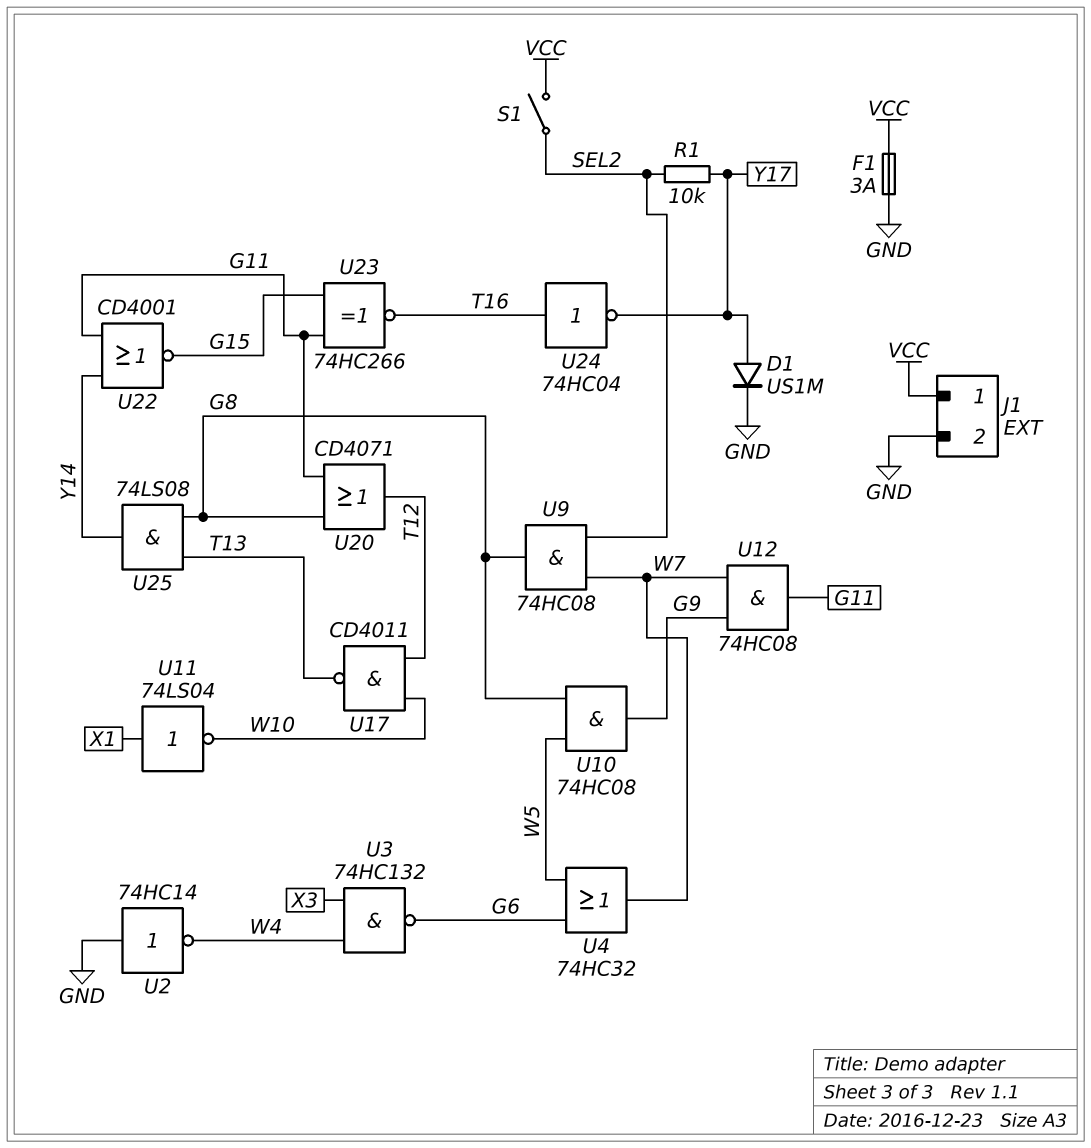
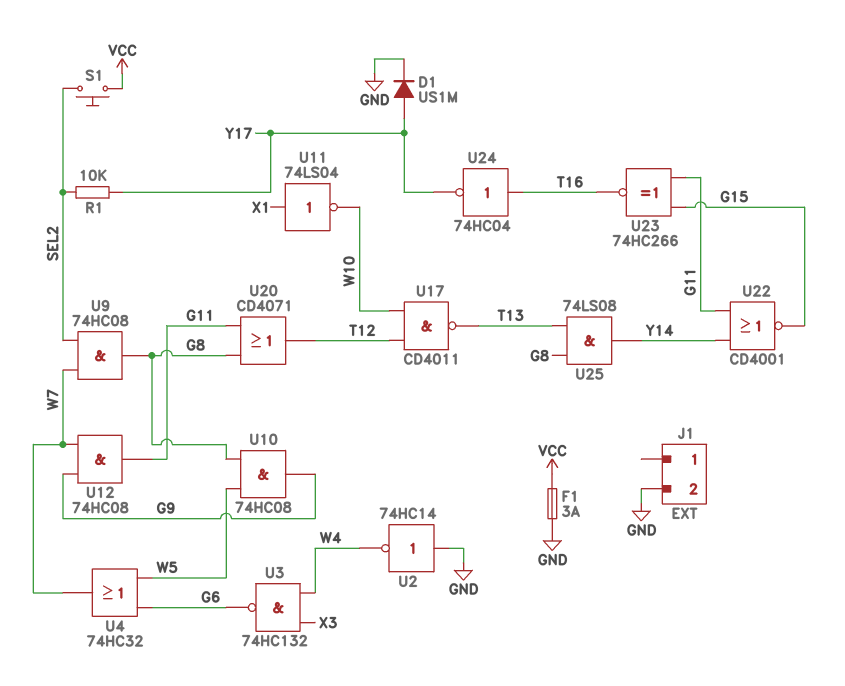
J1 pin 1: VCC -> none
S1: switch (SEL2, VCC) -> button (SEL2, VCC)

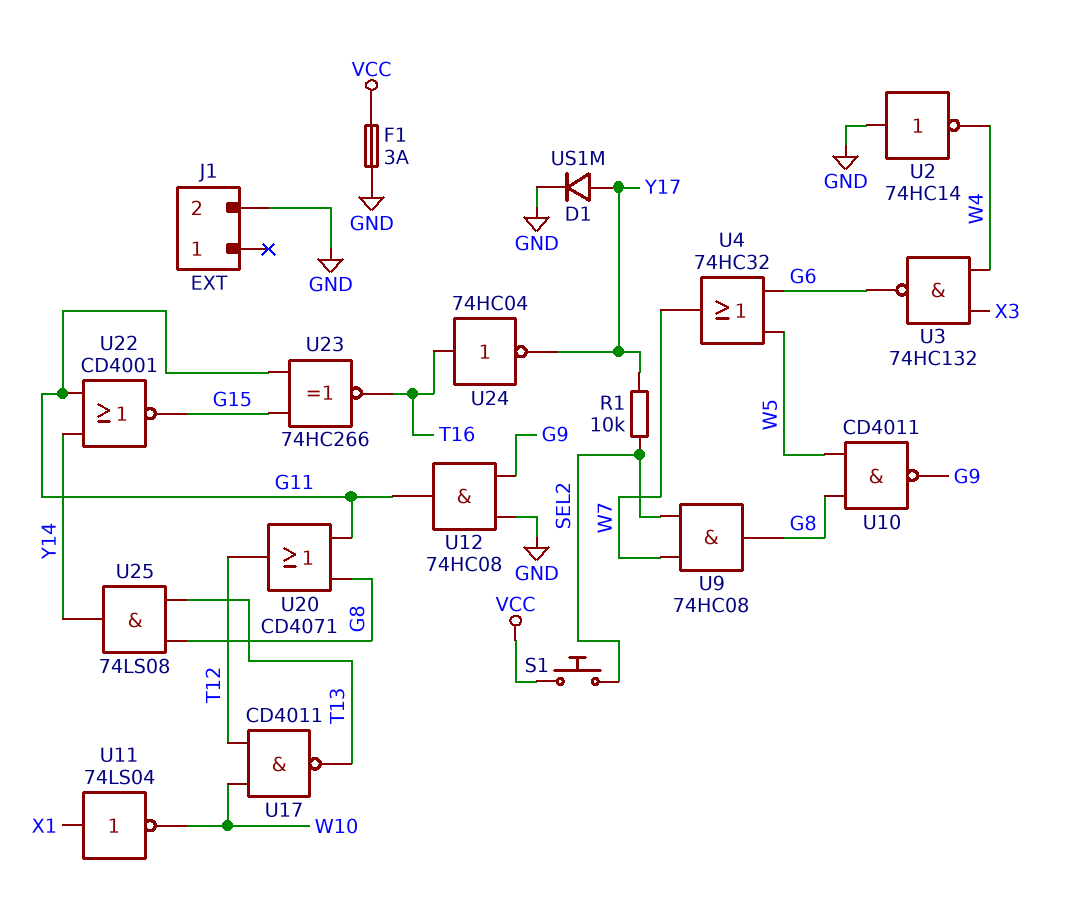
U10: AND 74HC08 (in G8, in W5, out G9) -> NAND CD4011 (in G8, in W5, out G9)
U12: AND 74HC08 (in G9, in W7, out G11) -> AND 74HC08 (in G9, in GND, out G11)

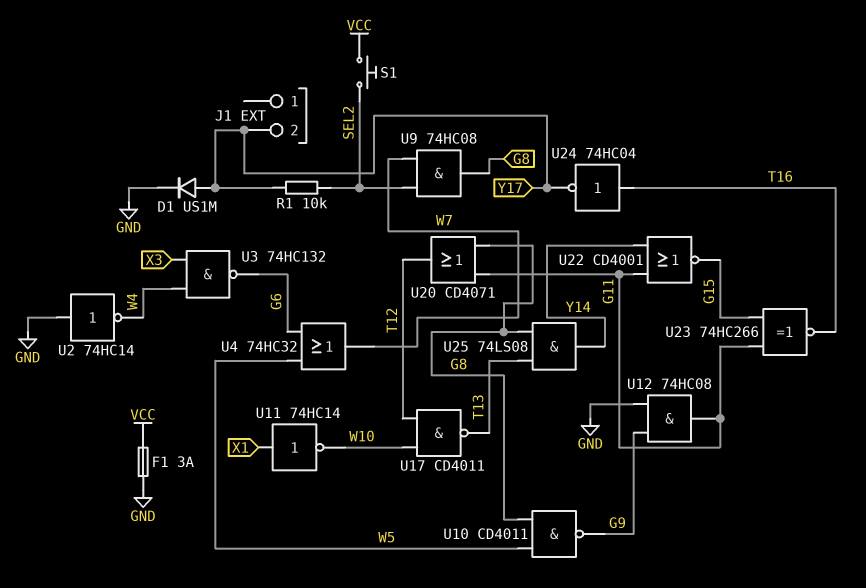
J1 pin 2: GND -> Y17
U11: NOT 74LS04 (in X1, out W10) -> NOT 74HC14 (in X1, out W10)

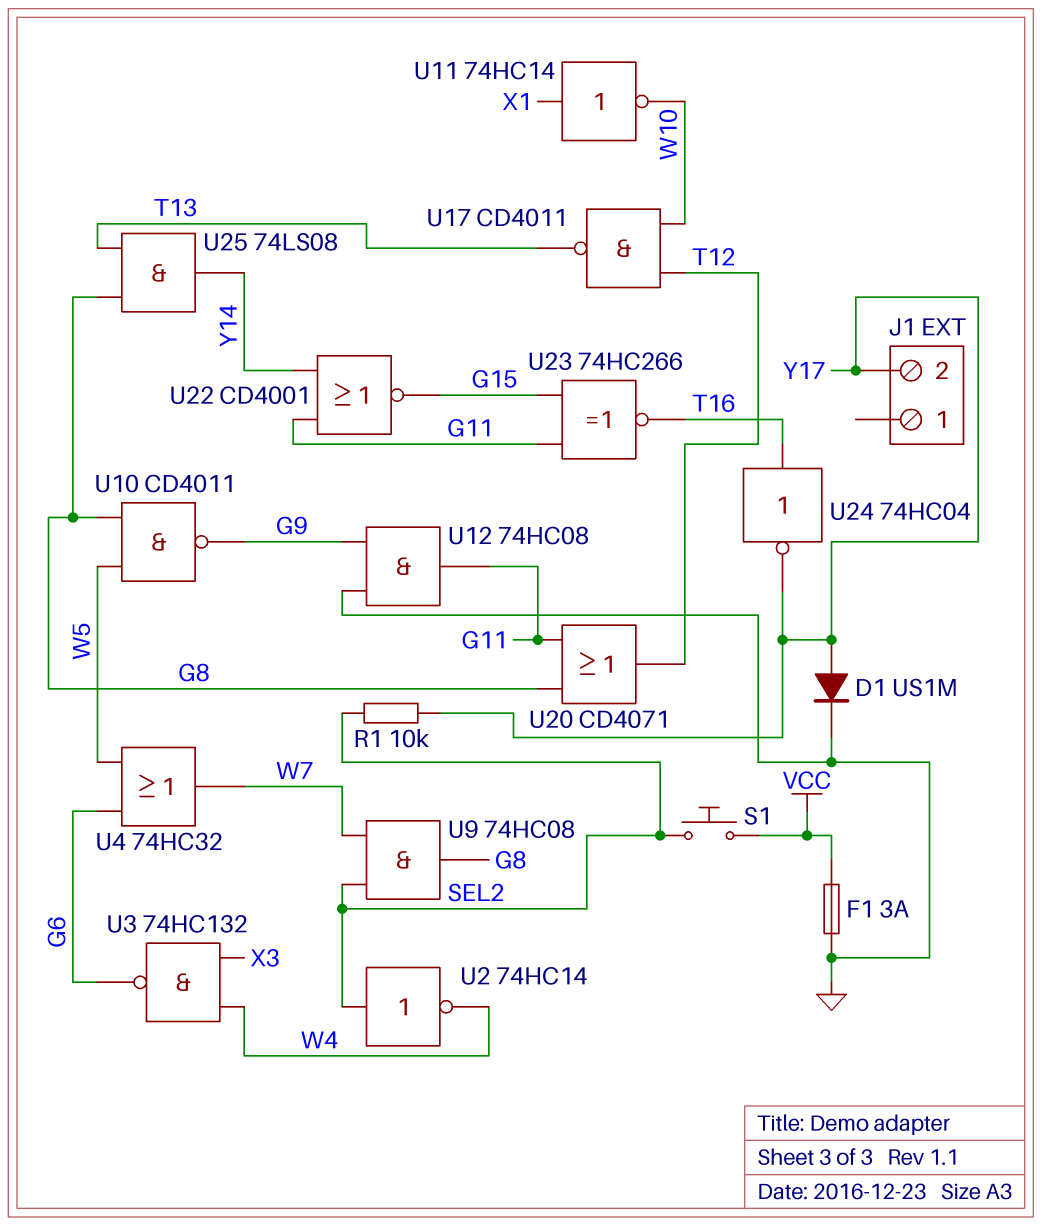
U2: NOT 74HC14 (in GND, out W4) -> NOT 74HC14 (in SEL2, out W4)

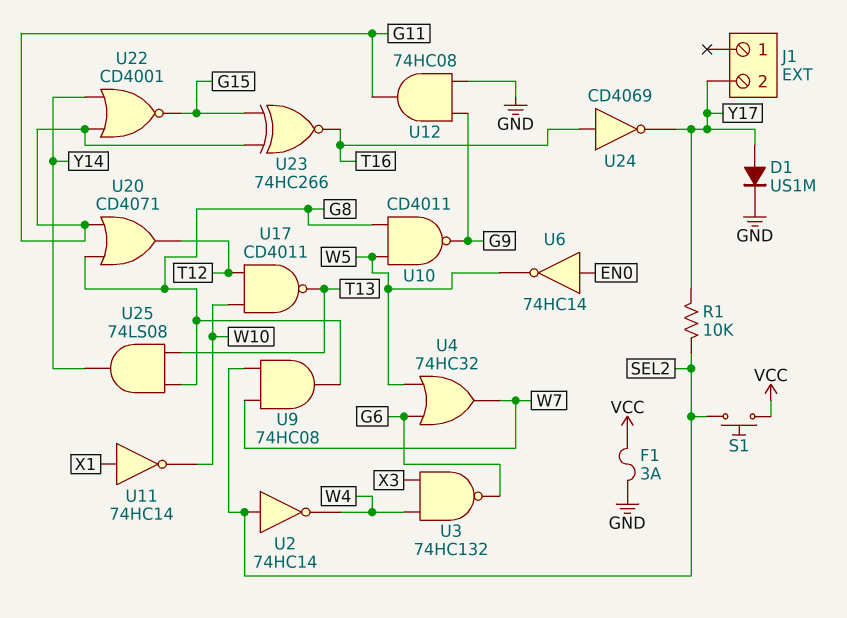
U6: none -> NOT 74HC14 (in EN0, out W5)
U24: NOT 74HC04 (in T16, out Y17) -> NOT CD4069 (in T16, out Y17)

